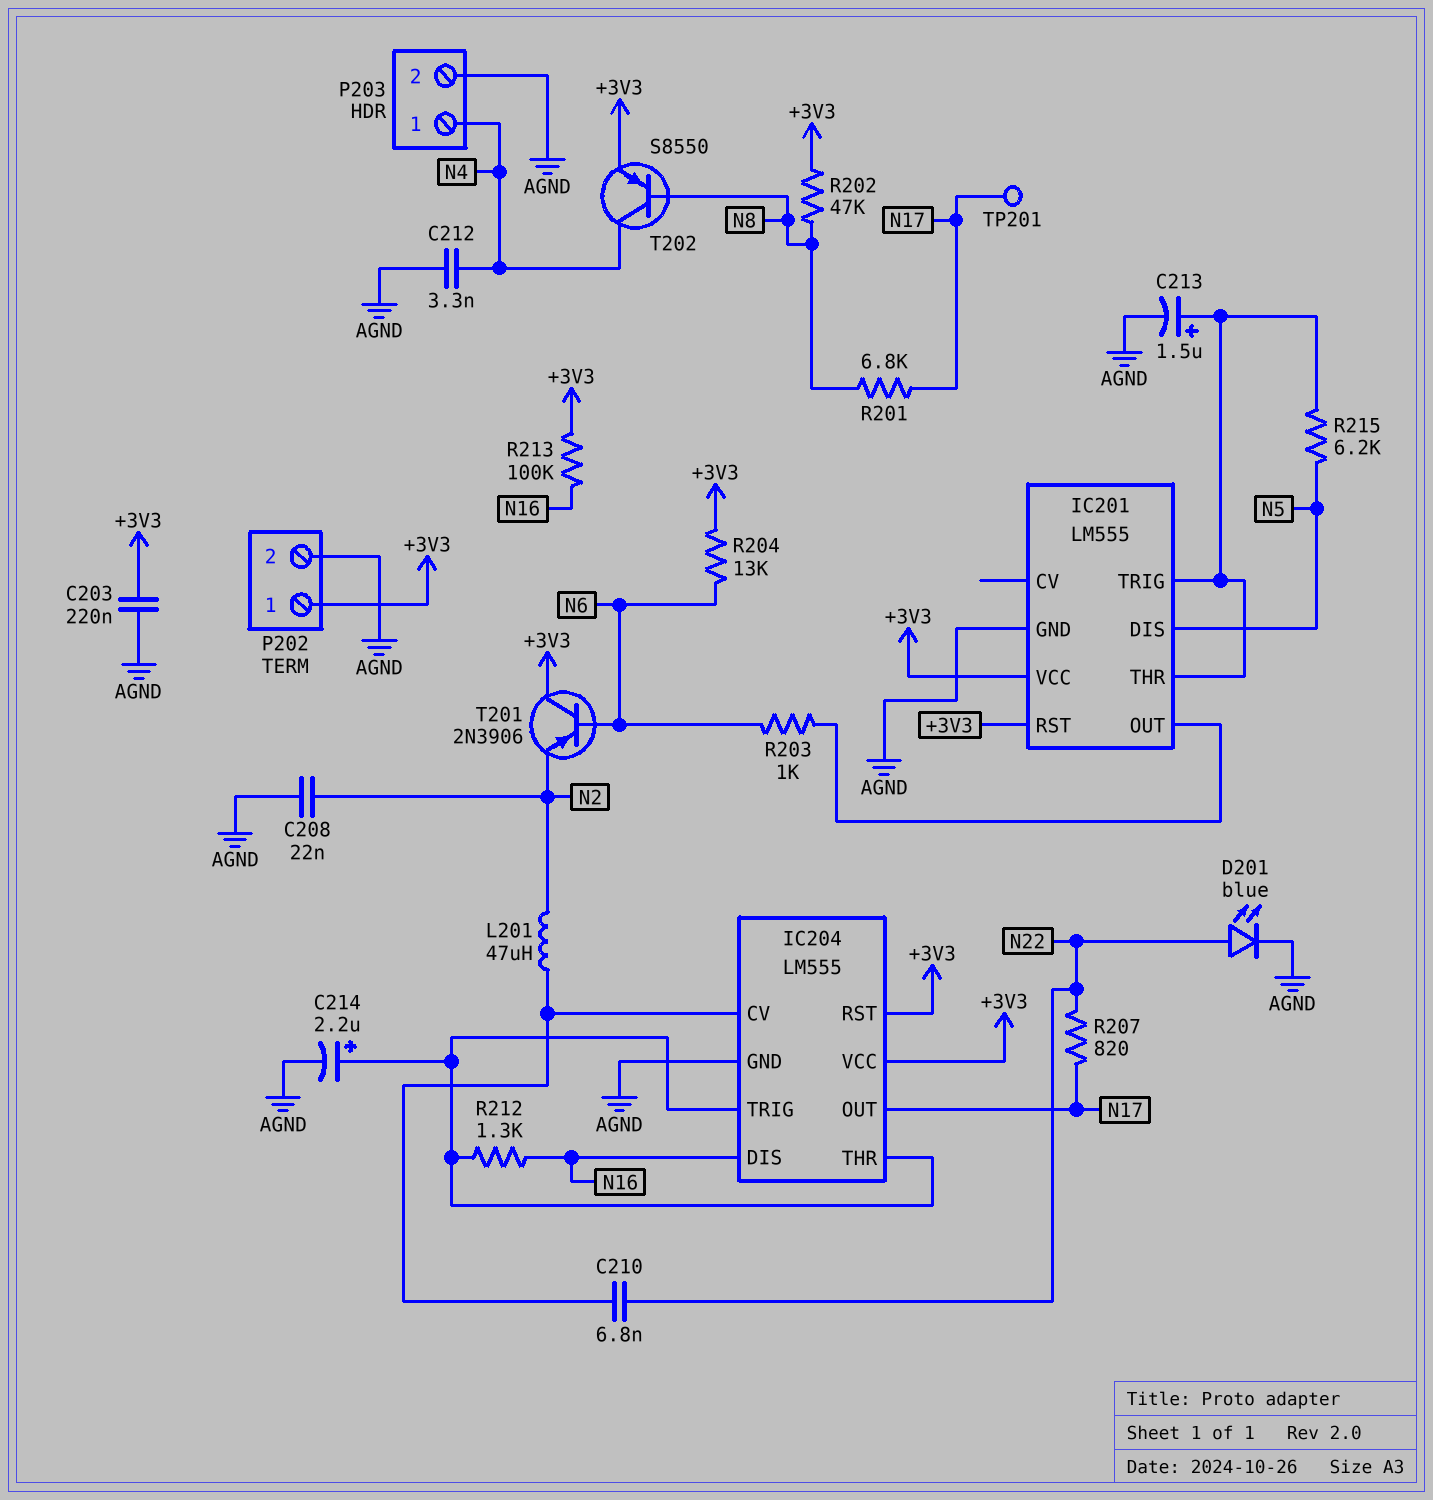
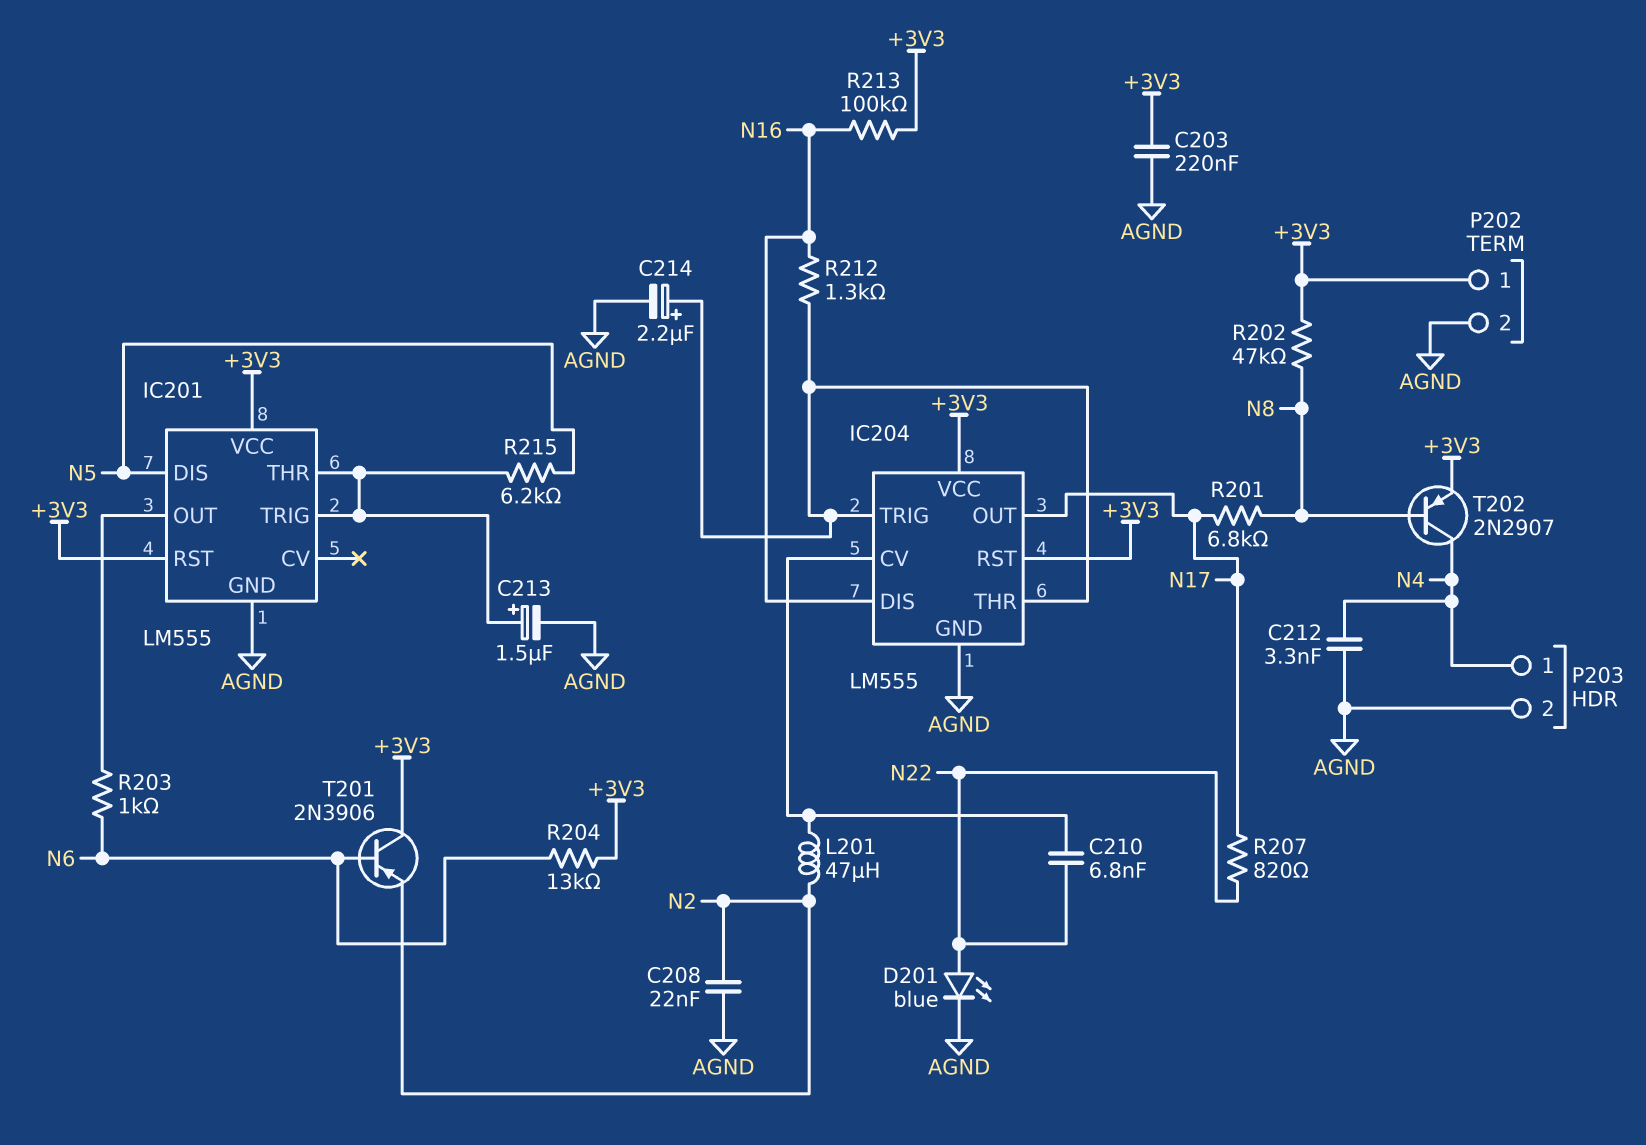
T202: PNP S8550 (B N8, C N4, E +3V3) -> PNP 2N2907 (B N8, C N4, E +3V3)
TP201: test point (N17) -> none

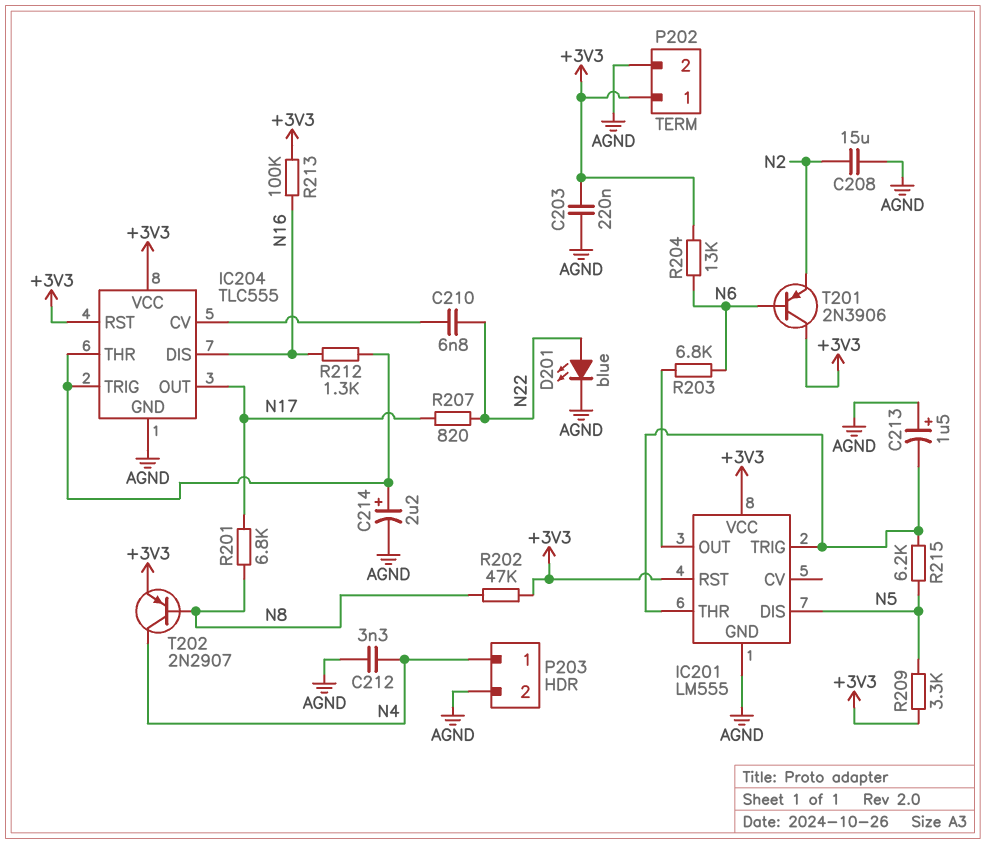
C208: 22nF (AGND, N2) -> 15uF (AGND, N2)
C213: 1.5uF (plus IC201/THR, minus AGND) -> 1.5uF (plus AGND, minus IC201/THR)
IC204: LM555 -> TLC555
L201: 47uH (IC204/CV, N2) -> none
R203: 1k (IC201/OUT, N6) -> 6.8k (IC201/OUT, N6)
R209: none -> 3.3k (+3V3, N5)

